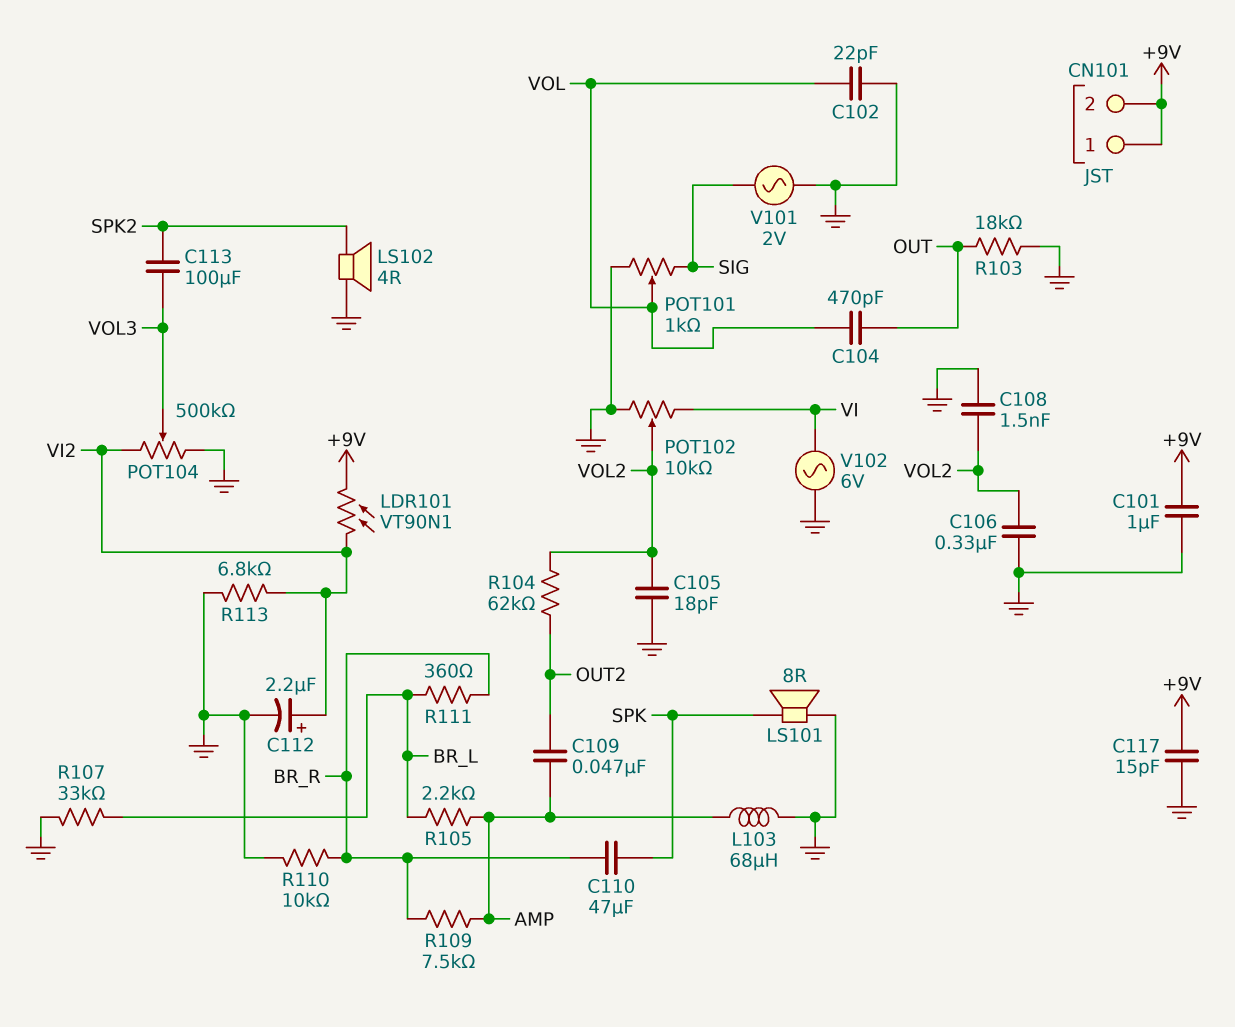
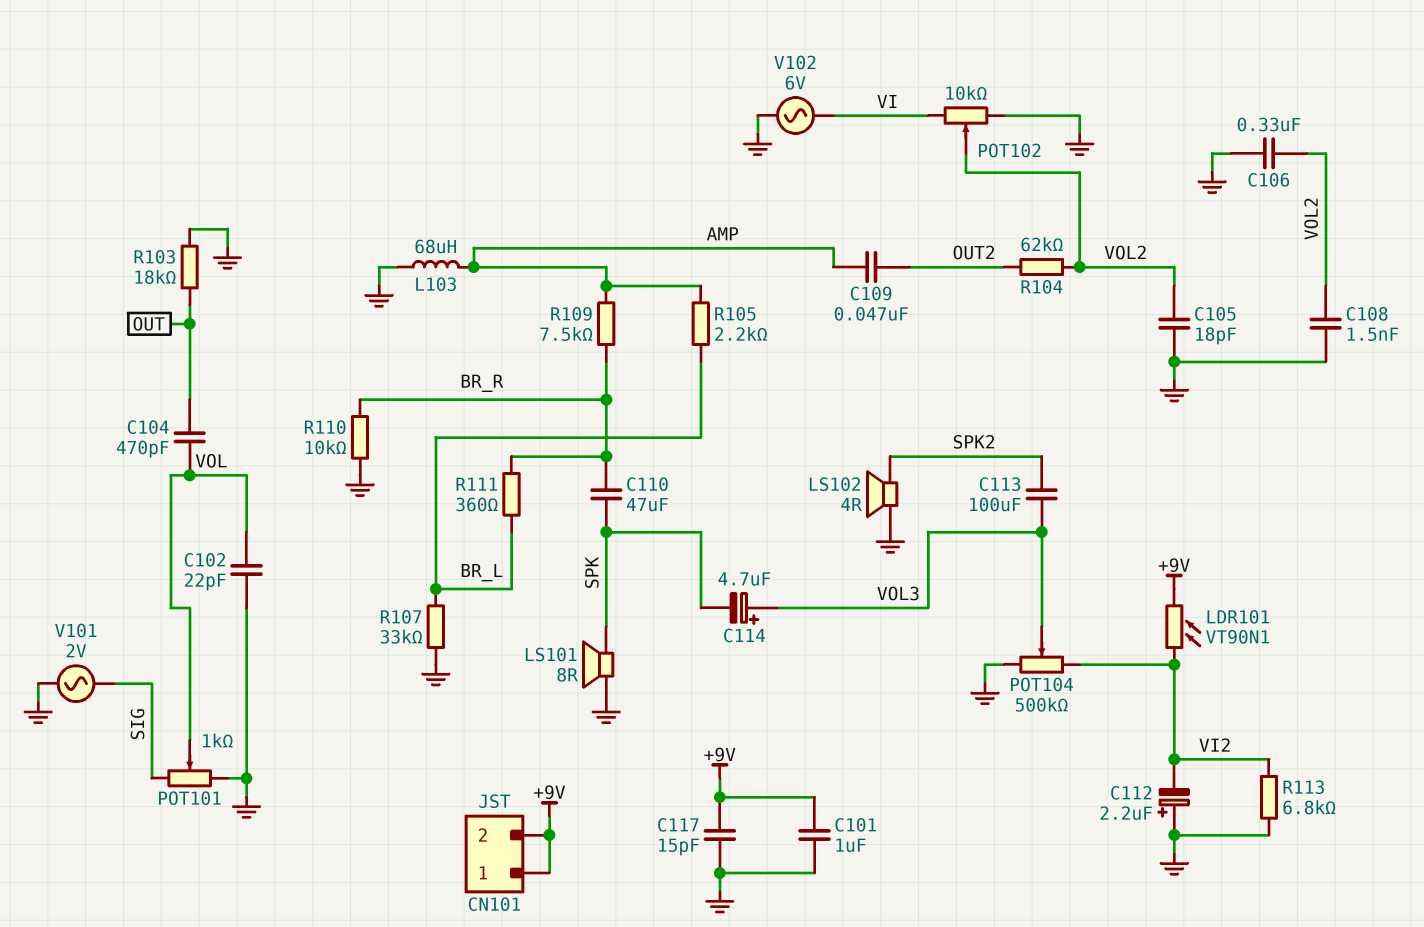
C112: 2.2uF (plus VI2, minus GND) -> 2.2uF (plus GND, minus VI2)
C114: none -> 4.7uF (plus VOL3, minus SPK)

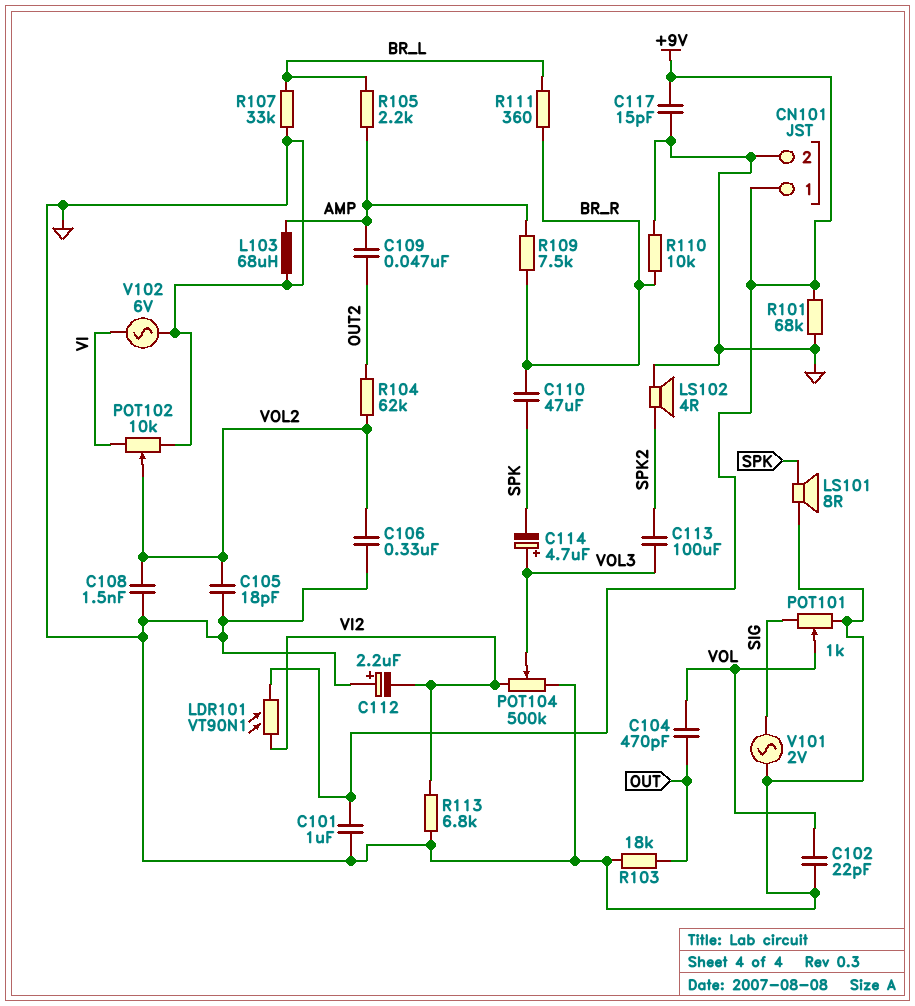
CN101 pin 2: +9V -> GND
R101: none -> 68k (+9V, GND)

